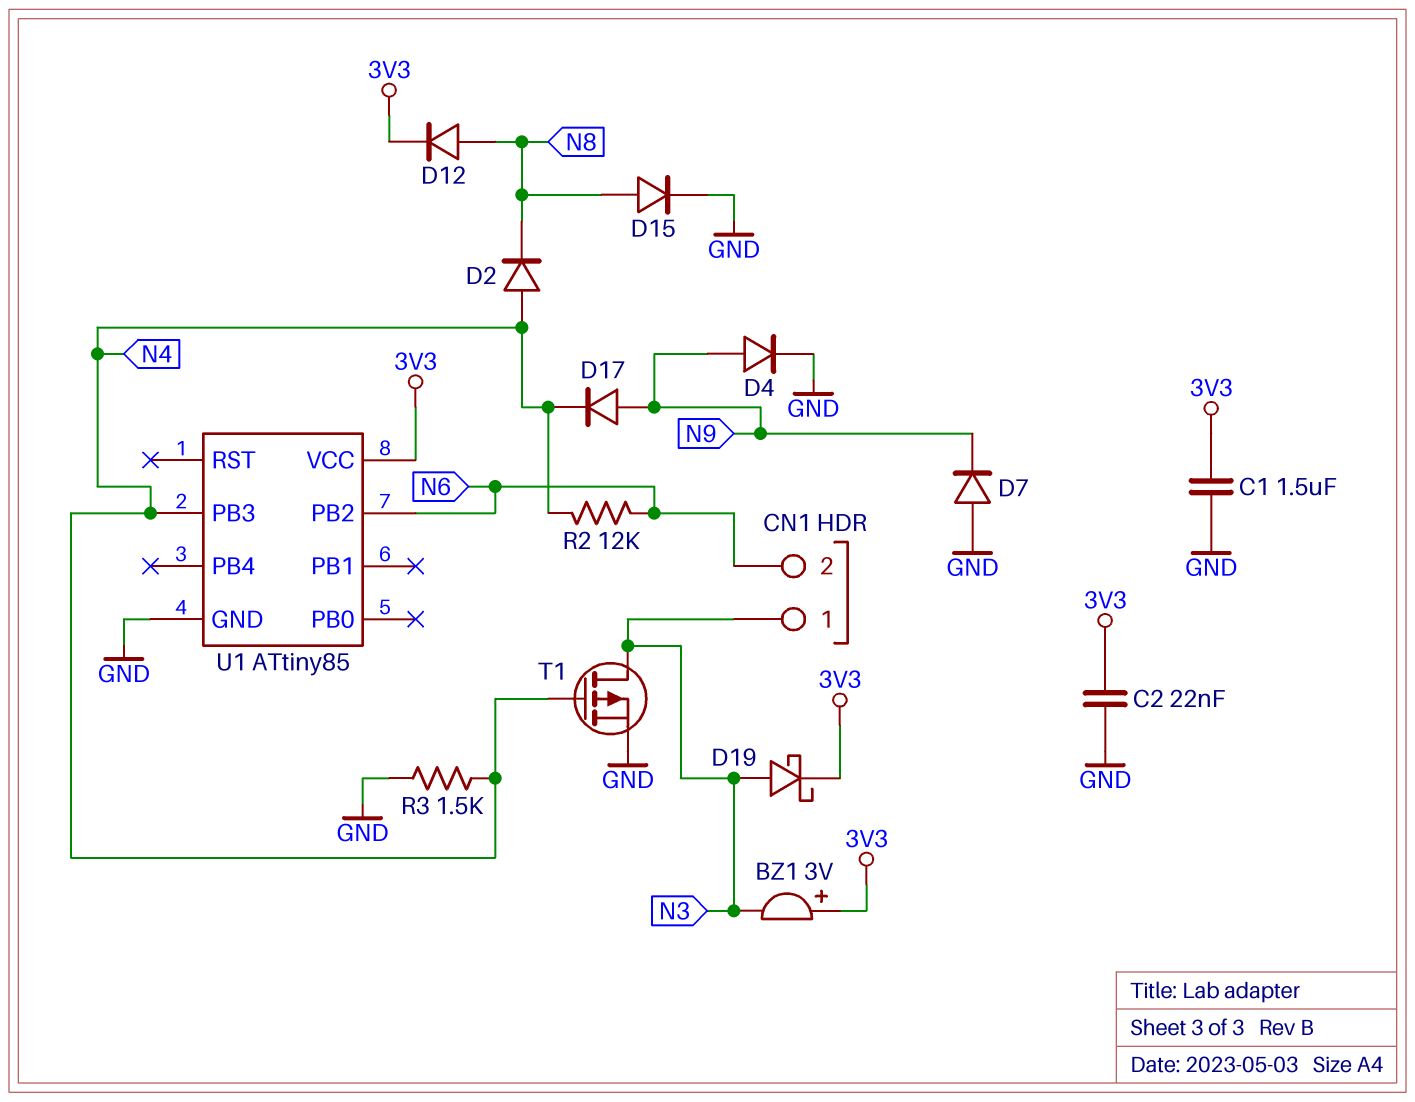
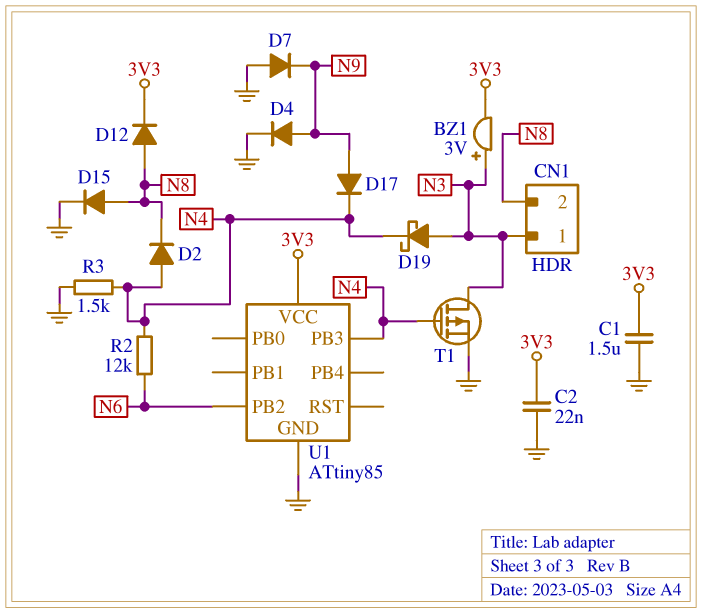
BZ1: buzzer 3V (plus 3V3, minus N3) -> buzzer 3V (plus N3, minus 3V3)
CN1 pin 2: N6 -> N8
D19: schottky (A N3, K 3V3) -> schottky (A N3, K N4)

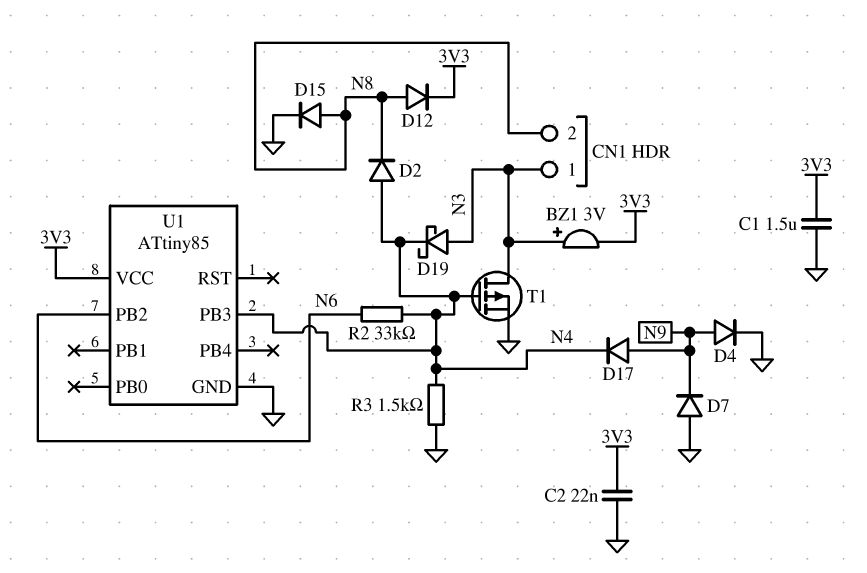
R2: 12k (N4, N6) -> 33k (N4, N6)

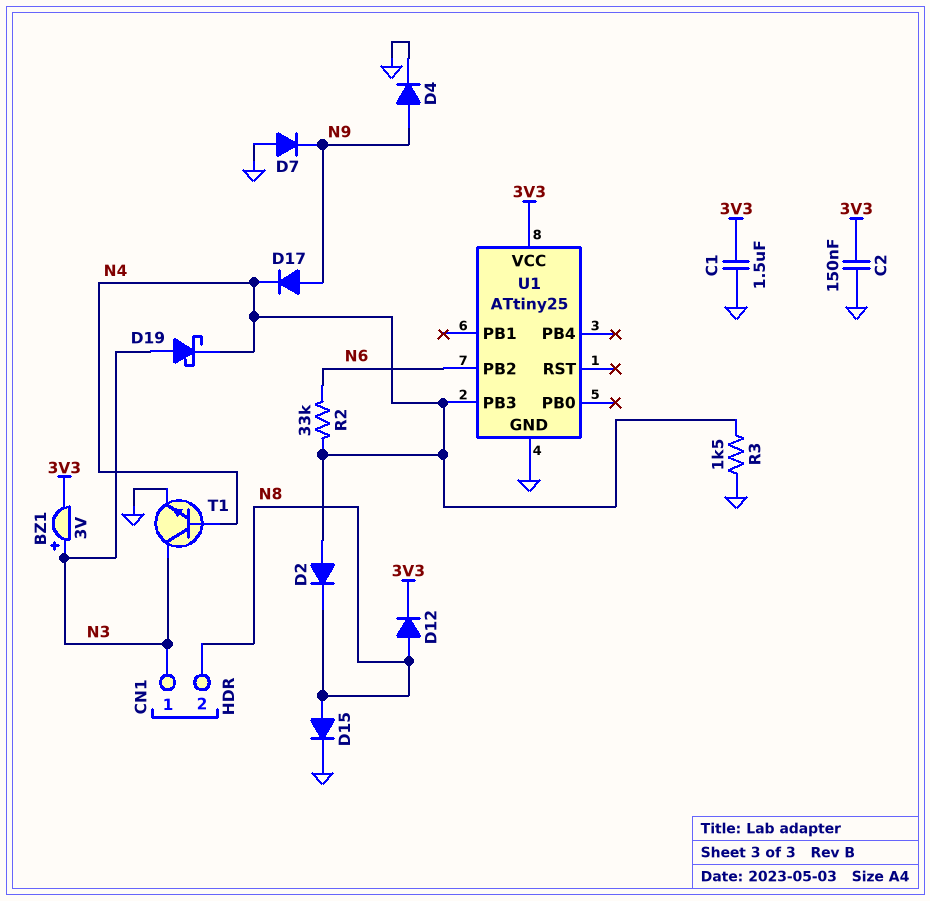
C2: 22nF (3V3, GND) -> 150nF (3V3, GND)
T1: PMOS (G N4, D N3, S GND) -> NPN (B N4, C N3, E GND)
U1: ATtiny85 -> ATtiny25

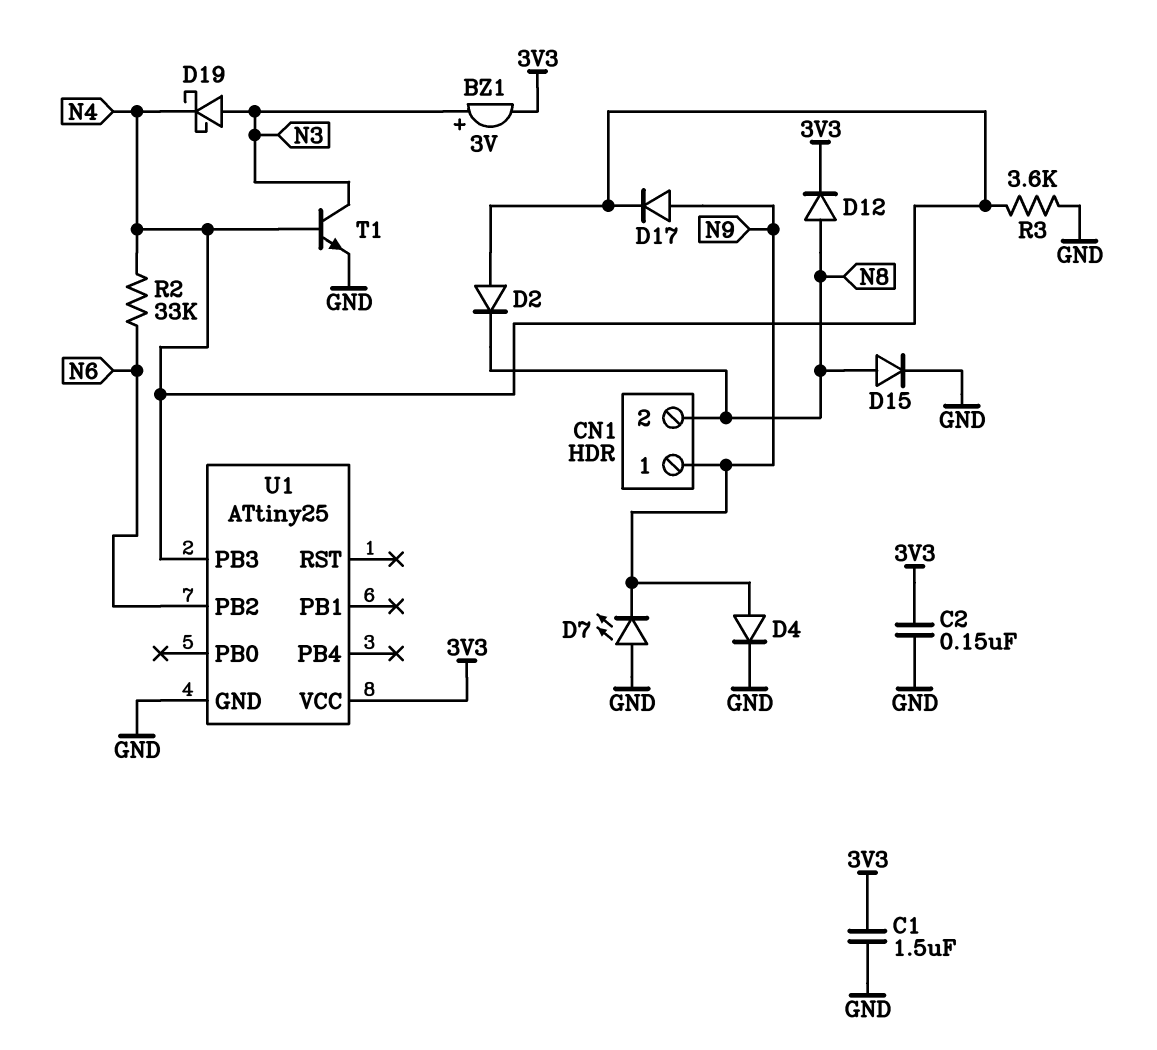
CN1 pin 1: N3 -> N9
D7: diode (A GND, K N9) -> LED (A GND, K N9)
R3: 1.5k (GND, N4) -> 3.6k (GND, N4)

